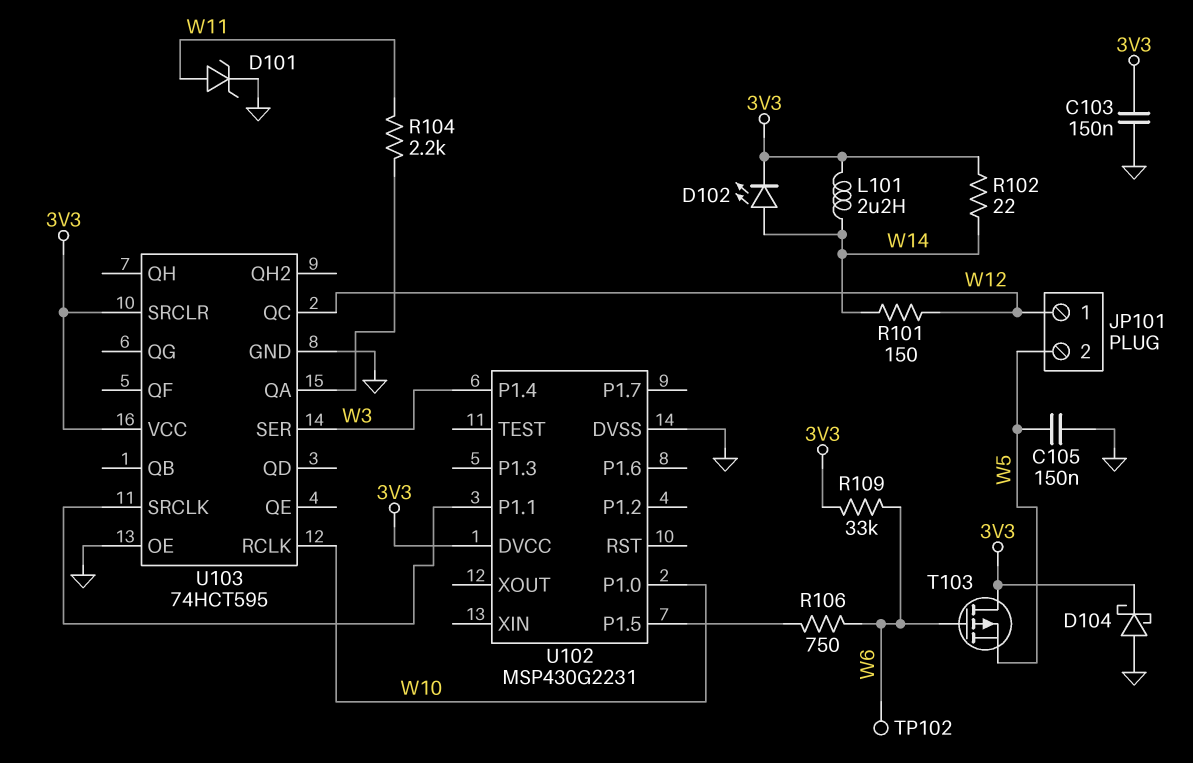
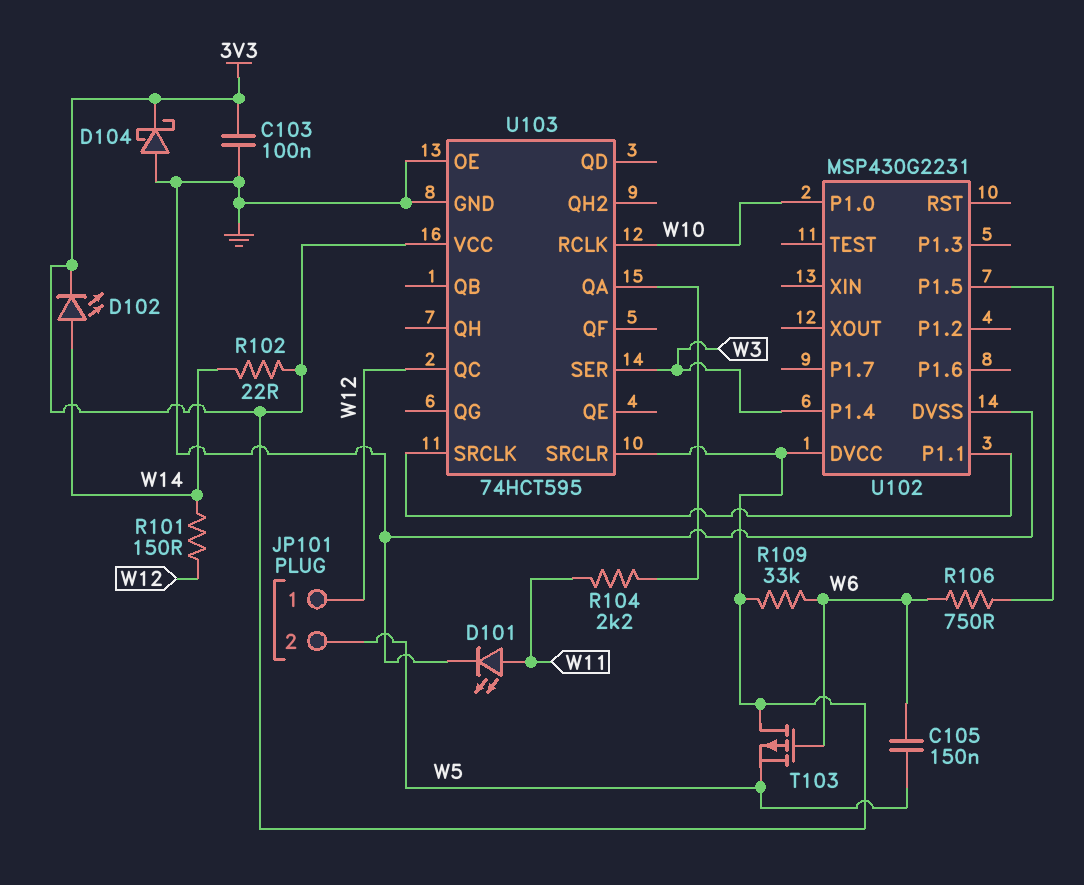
C103: 150nF (3V3, GND) -> 100nF (3V3, GND)
C105: 150nF (GND, W5) -> 150nF (W5, W6)
D101: zener (A W11, K GND) -> LED (A W11, K GND)
L101: 2.2uH (3V3, W14) -> none
TP102: test point (W6) -> none

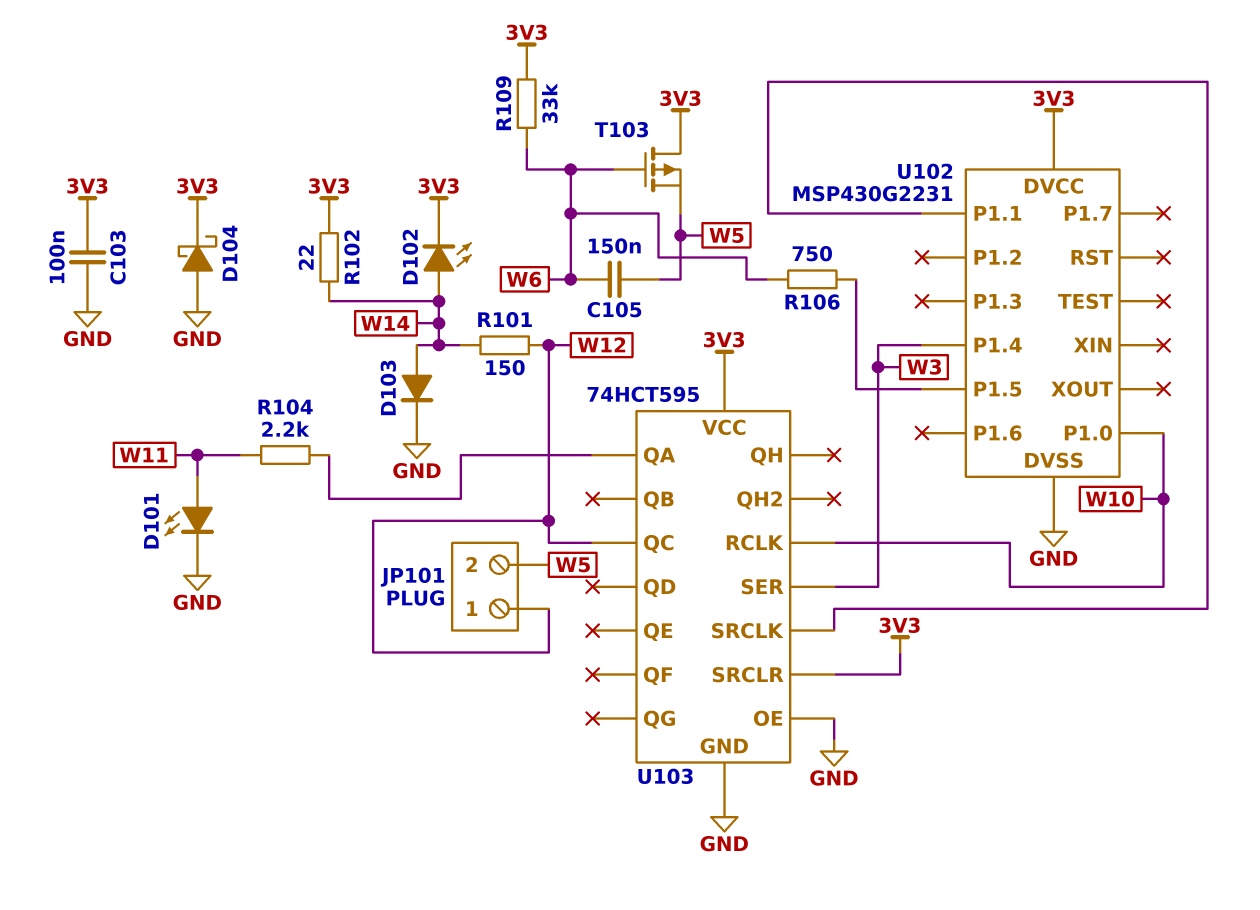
D103: none -> diode (A W14, K GND)

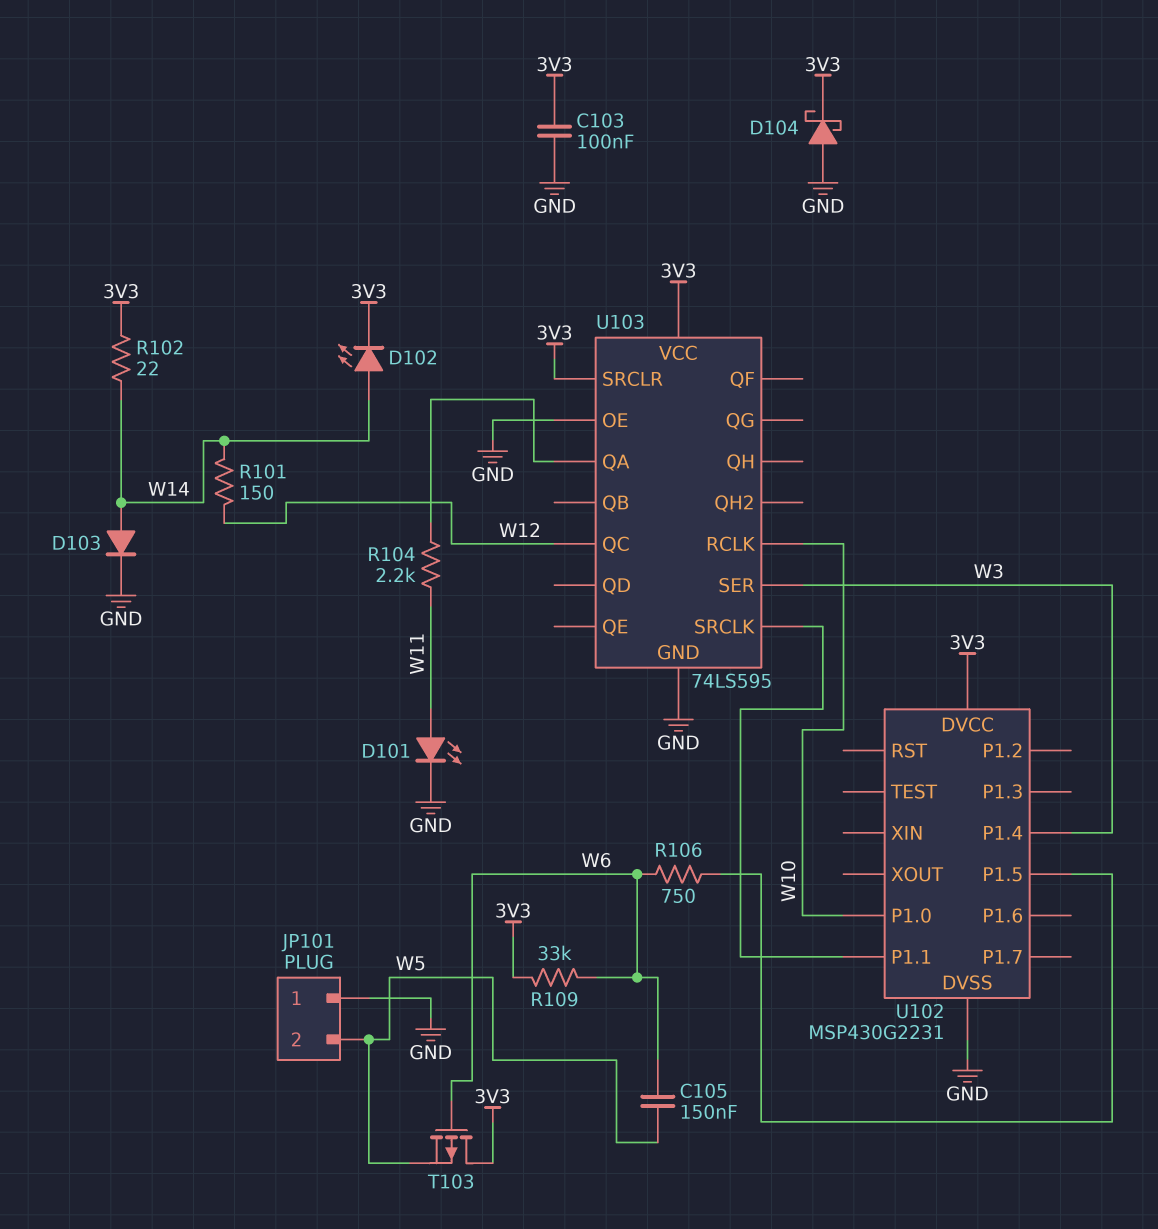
JP101 pin 1: W12 -> GND
U103: 74HCT595 -> 74LS595

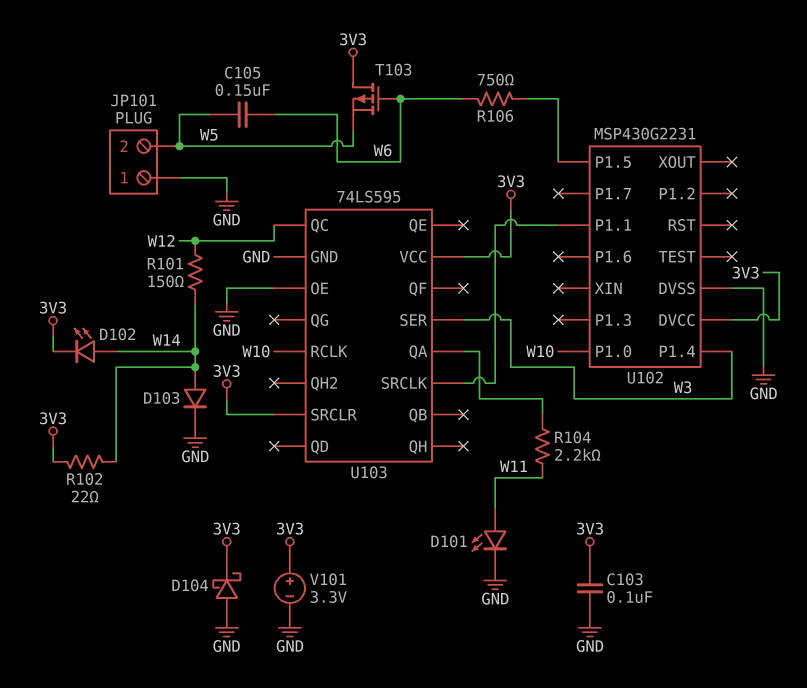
R109: 33k (3V3, W6) -> none
V101: none -> 3.3V (plus 3V3, minus GND)

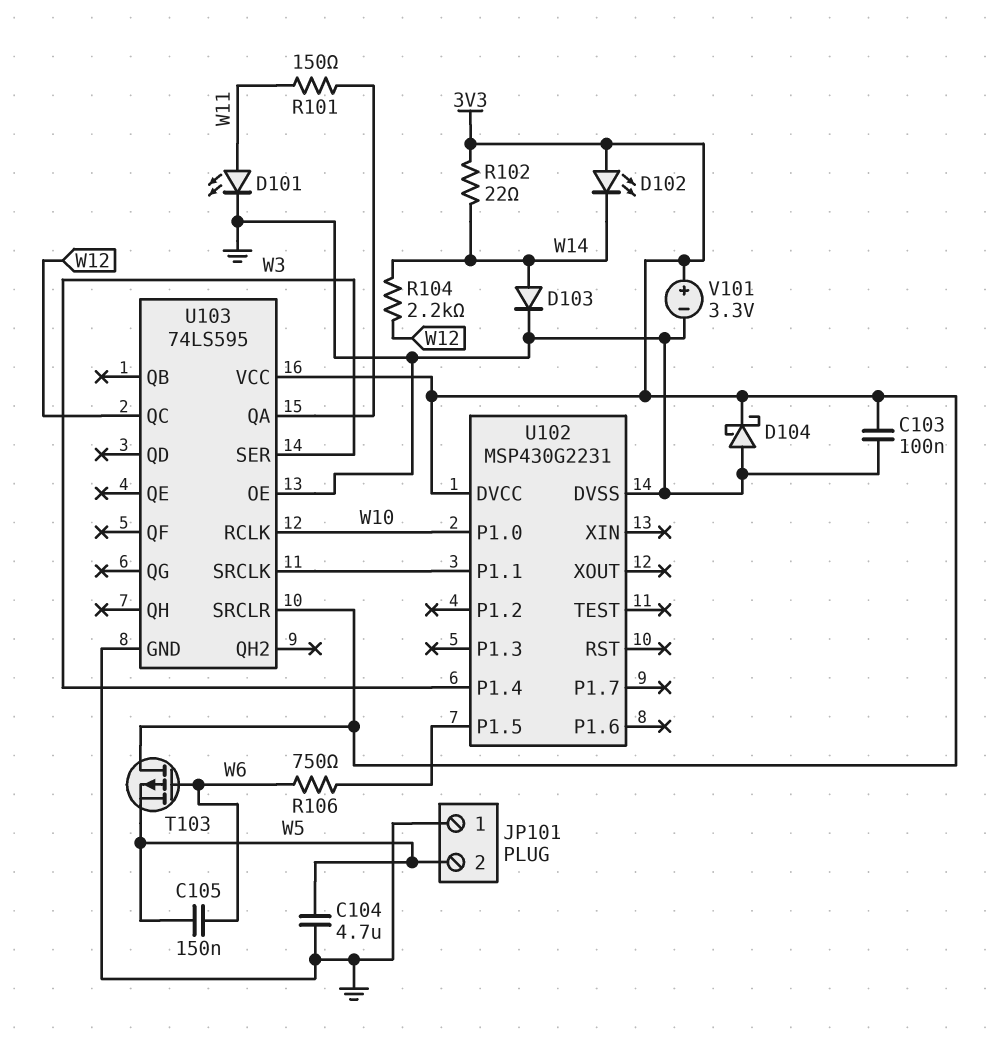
C104: none -> 4.7uF (GND, W5)
D102: LED (A W14, K 3V3) -> LED (A 3V3, K W14)
R101: 150 (W12, W14) -> 150 (U103/QA, W11)
R104: 2.2k (U103/QA, W11) -> 2.2k (W12, W14)

